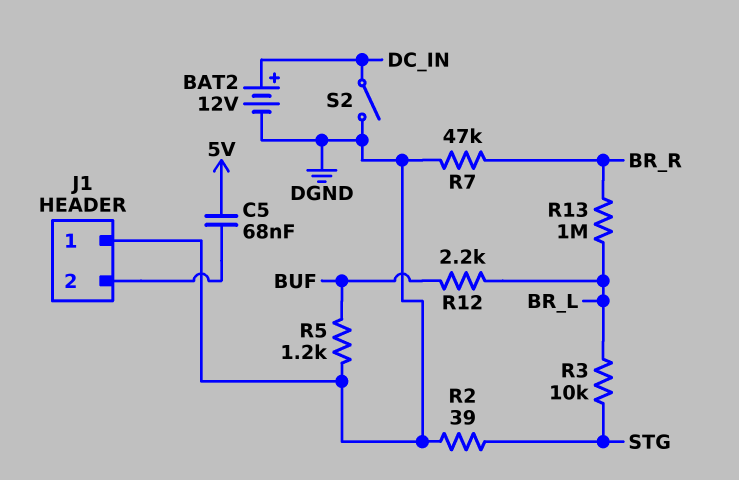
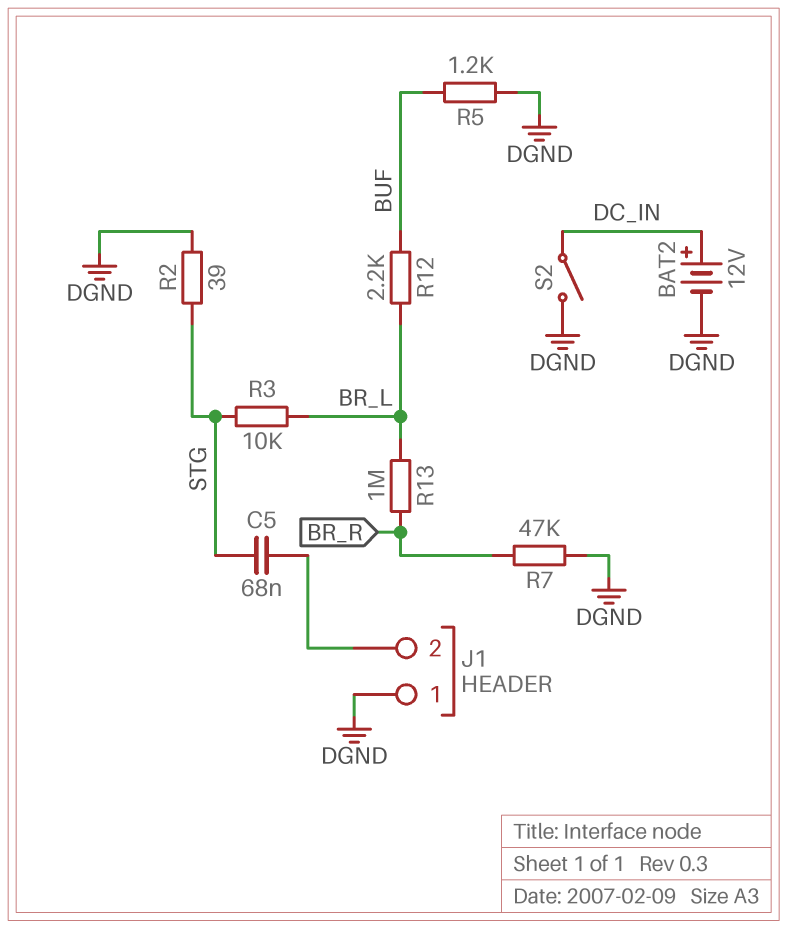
C5: 68nF (5V, J1/2) -> 68nF (J1/2, STG)

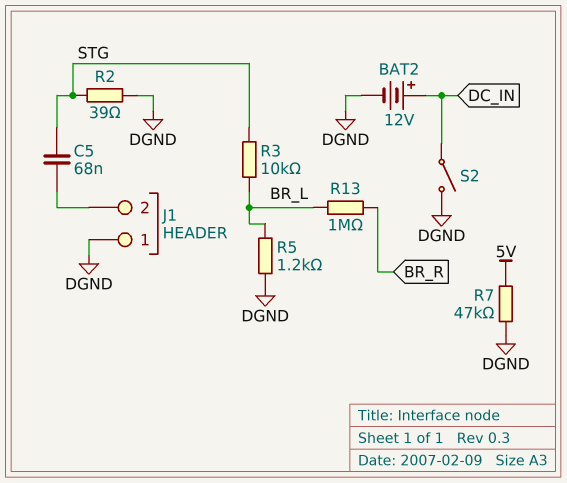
R5: 1.2k (BUF, DGND) -> 1.2k (BR_L, DGND)
R7: 47k (BR_R, DGND) -> 47k (5V, DGND)
R12: 2.2k (BR_L, BUF) -> none

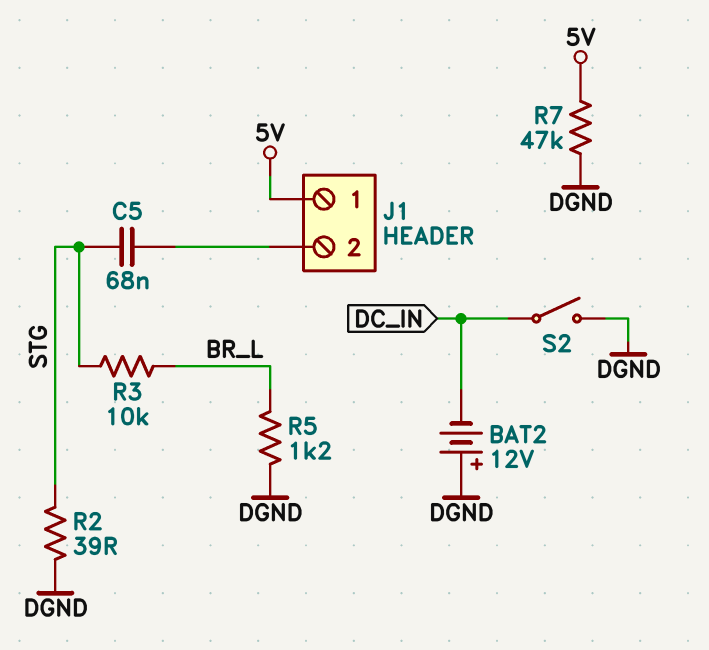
BAT2: 12V (plus DC_IN, minus DGND) -> 12V (plus DGND, minus DC_IN)
J1 pin 1: DGND -> 5V
R13: 1M (BR_L, BR_R) -> none

